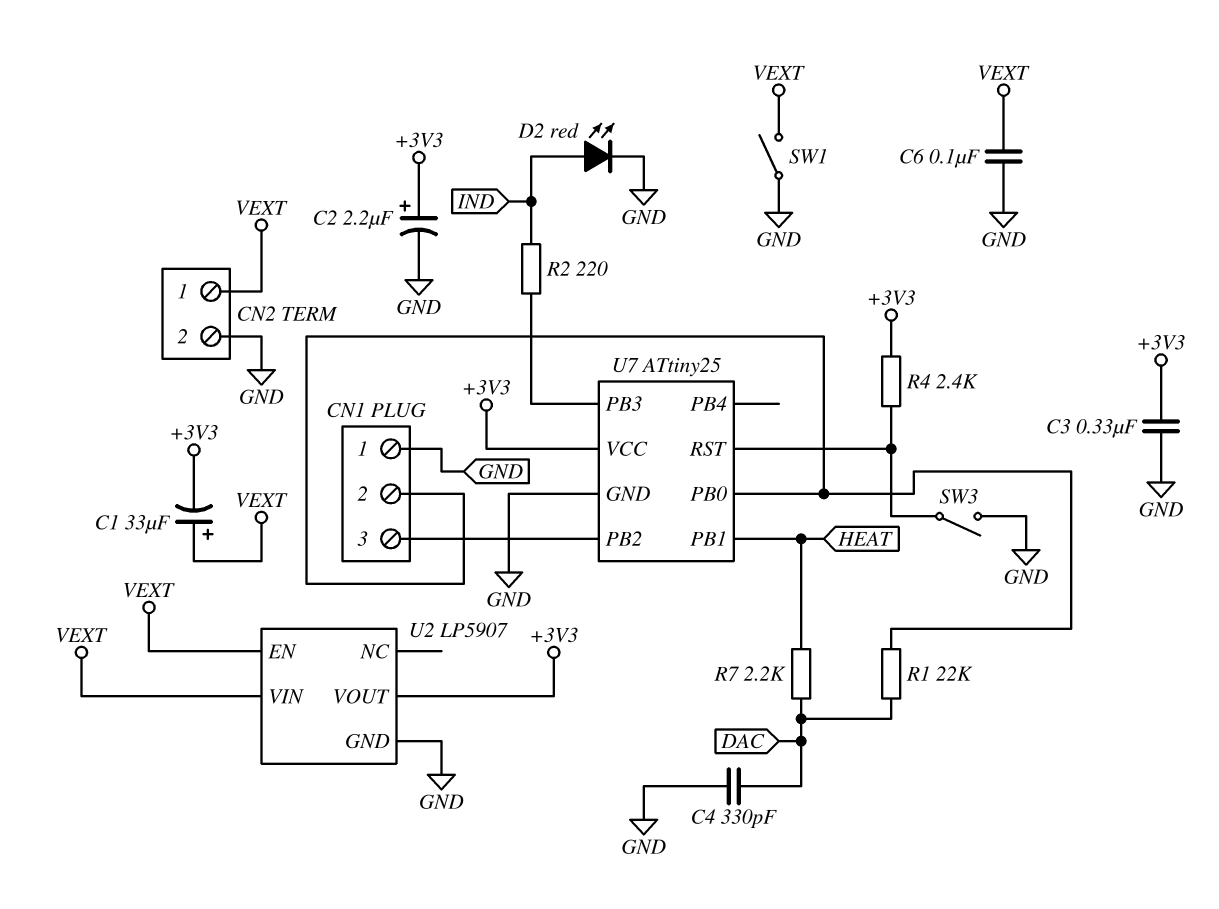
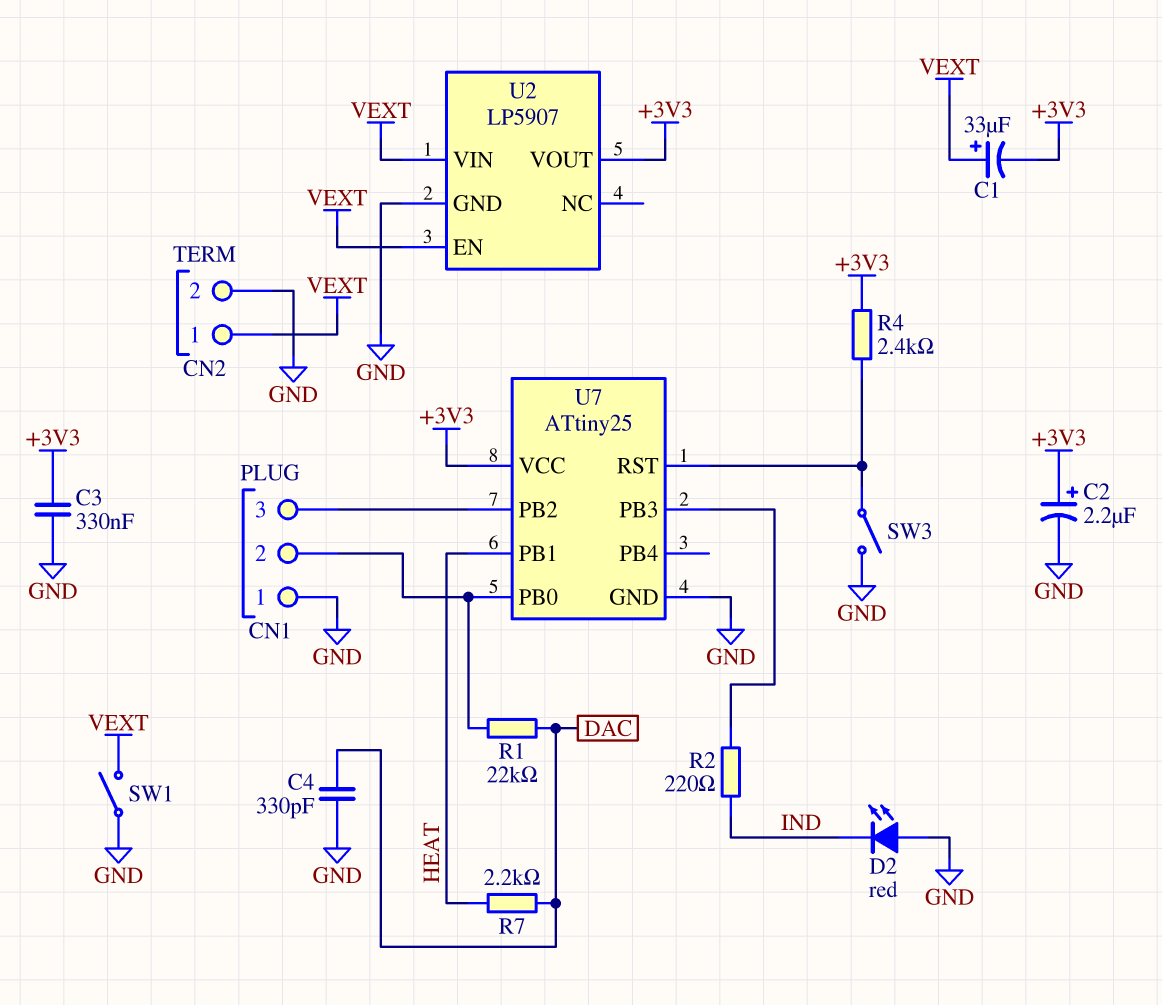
C6: 100nF (GND, VEXT) -> none
D2: LED red (A IND, K GND) -> LED red (A GND, K IND)

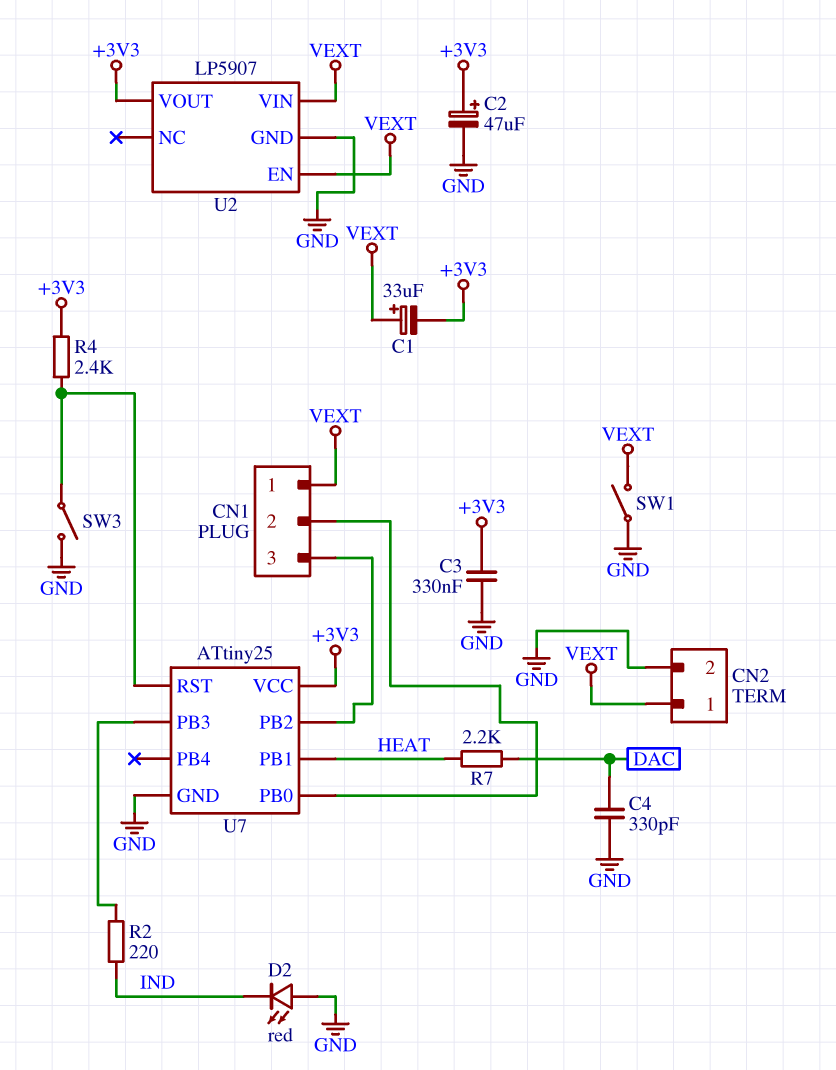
C2: 2.2uF (plus +3V3, minus GND) -> 47uF (plus +3V3, minus GND)
CN1 pin 1: GND -> VEXT
R1: 22k (CN1/2, DAC) -> none

